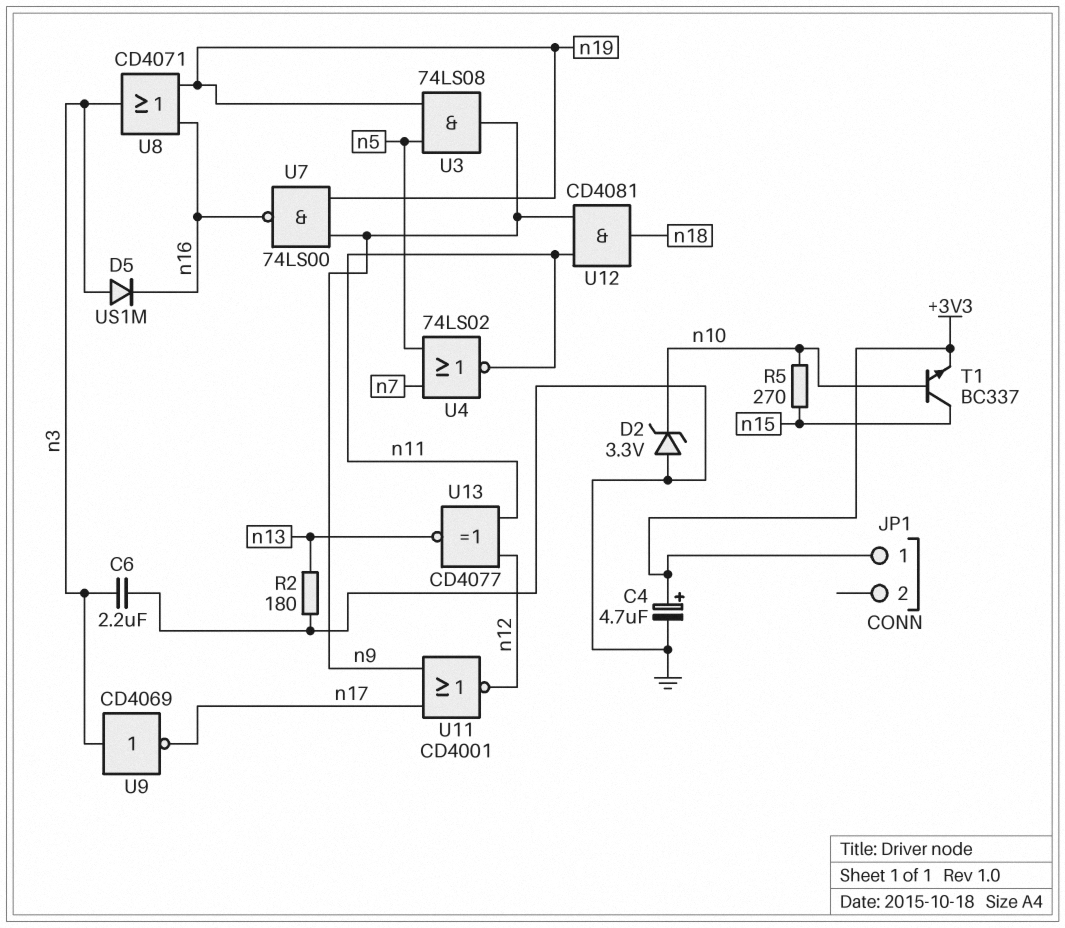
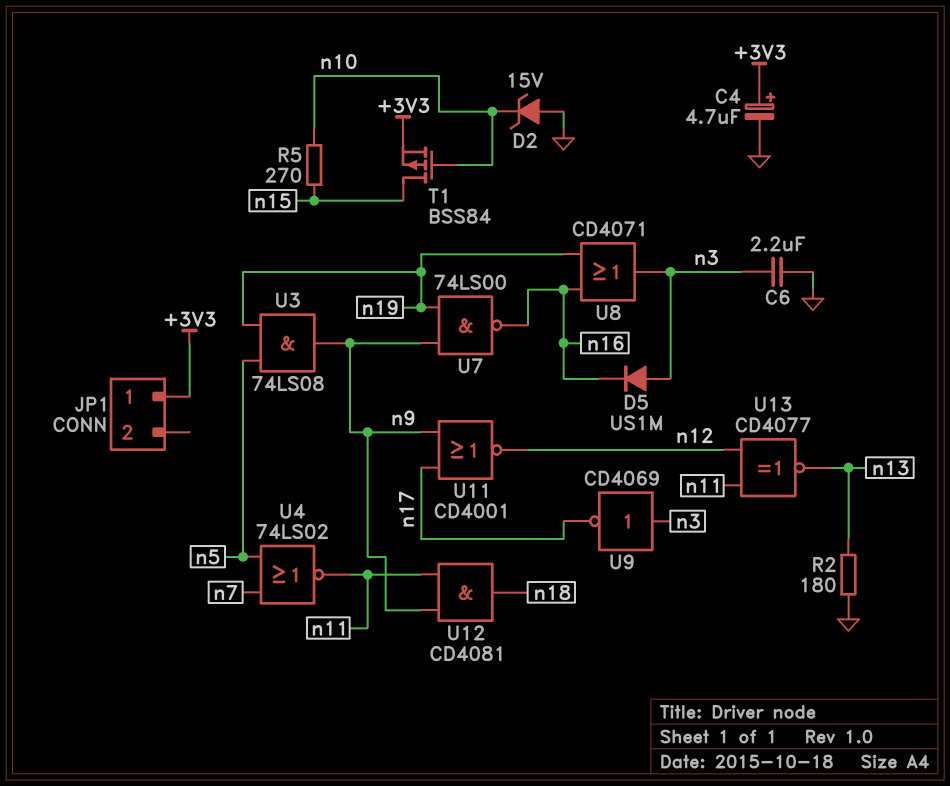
D2: zener 3.3V (A GND, K n10) -> zener 15V (A GND, K n10)
T1: NPN BC337 (B n10, C n15, E +3V3) -> PMOS BSS84 (G n10, D n15, S +3V3)

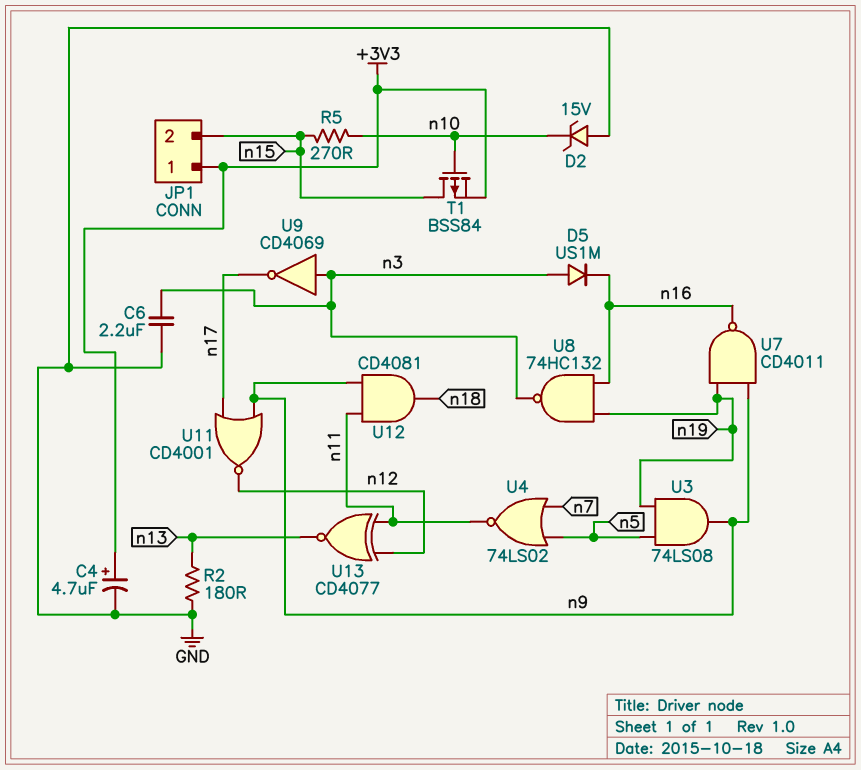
JP1 pin 2: none -> n15
U7: NAND 74LS00 (in n9, in n19, out n16) -> NAND CD4011 (in n9, in n19, out n16)
U8: OR CD4071 (in n16, in n19, out n3) -> NAND 74HC132 (in n16, in n19, out n3)

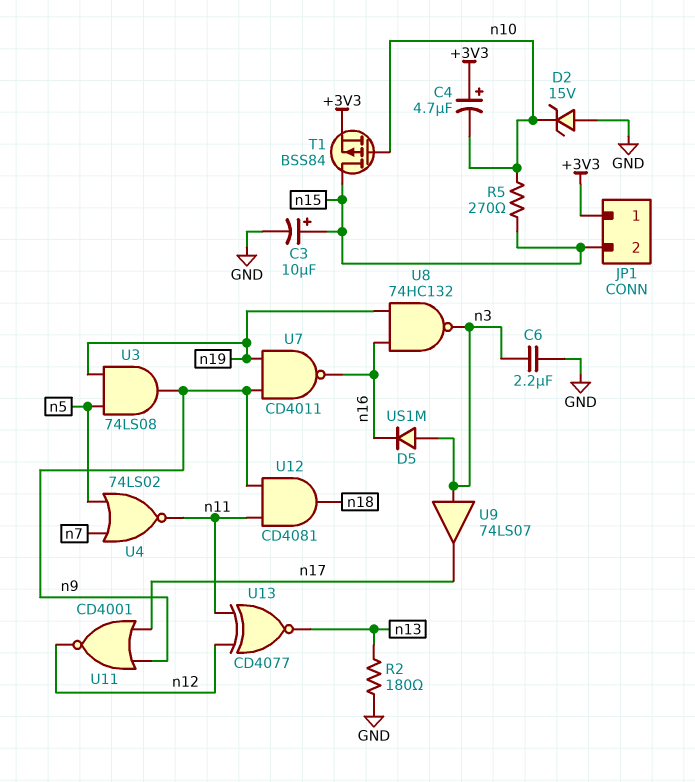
C3: none -> 10uF (plus n15, minus GND)
C4: 4.7uF (plus +3V3, minus GND) -> 4.7uF (plus +3V3, minus n10)
U9: NOT CD4069 (in n3, out n17) -> buffer 74LS07 (in n3, out n17)

